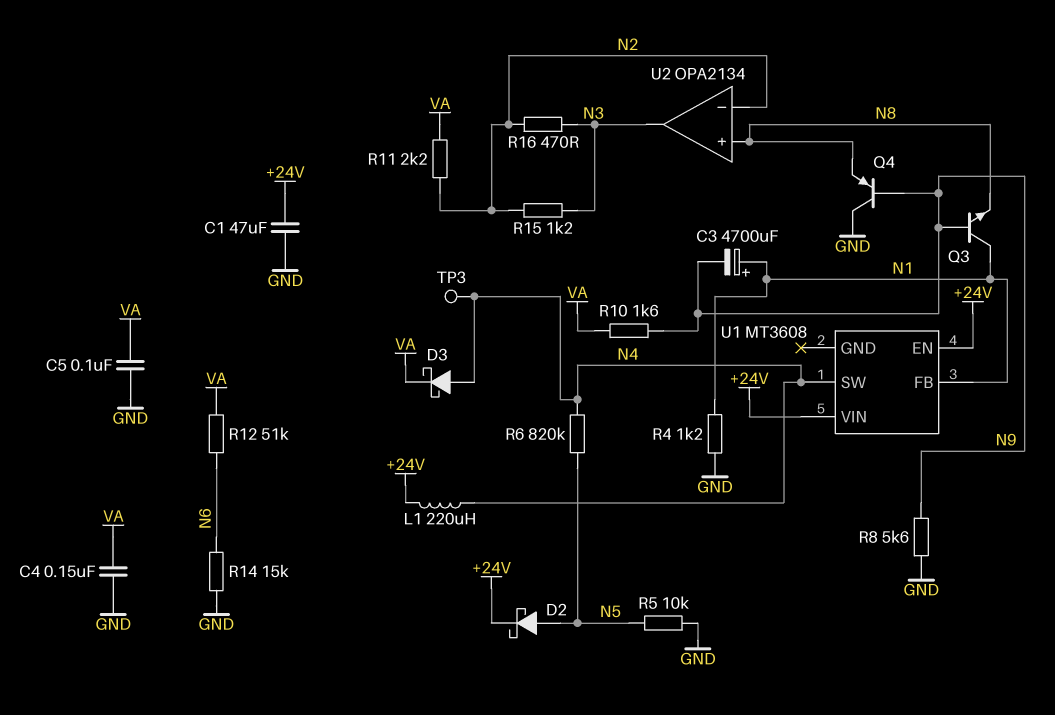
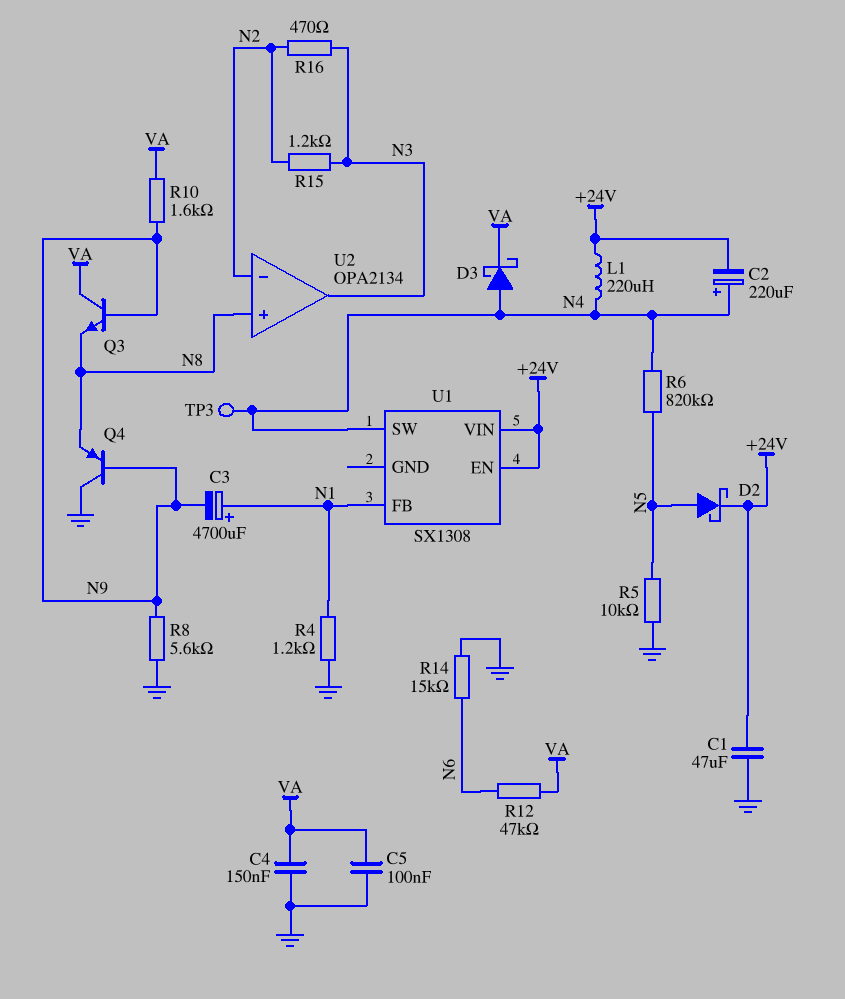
C2: none -> 220uF (plus N4, minus +24V)
Q3: NPN (B N9, C N1, E N8) -> NPN (B N9, C VA, E N8)
R11: 2.2k (N2, VA) -> none
R12: 51k (N6, VA) -> 47k (N6, VA)
U1: MT3608 -> SX1308

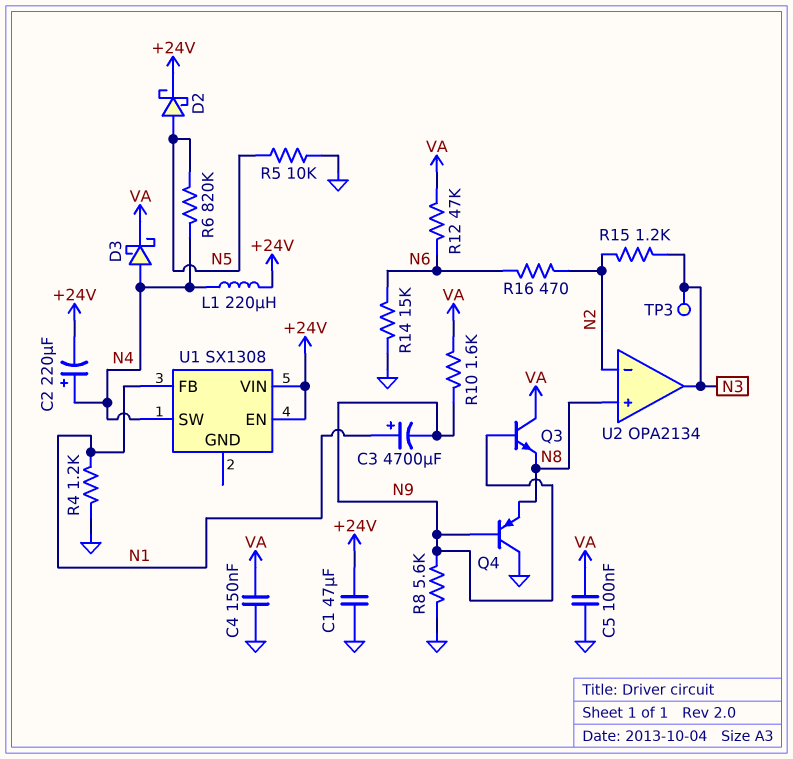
R16: 470 (N2, N3) -> 470 (N2, N6)
TP3: test point (N4) -> test point (N3)

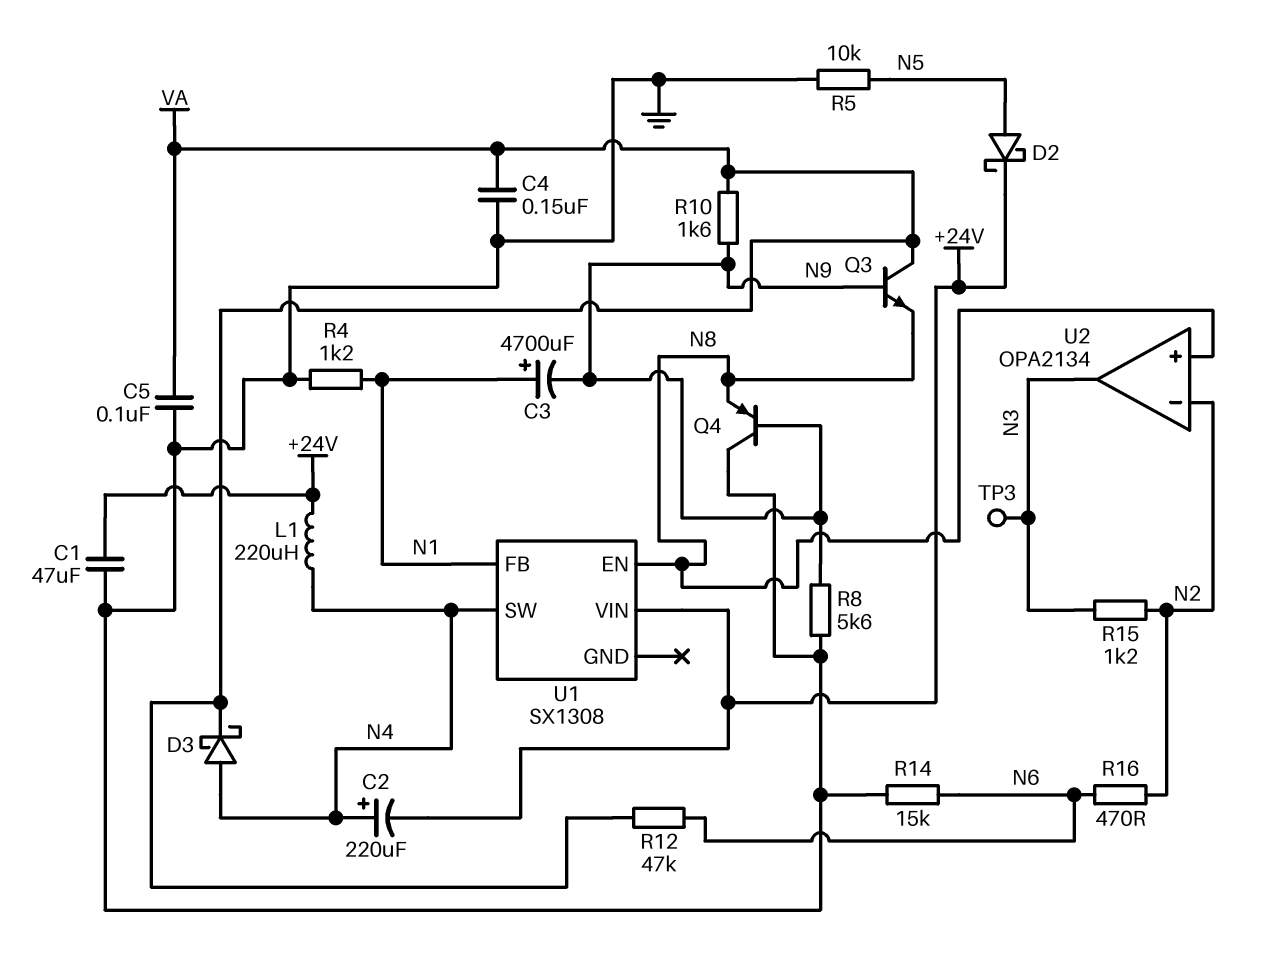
R6: 820k (N4, N5) -> none
U1 pin EN: +24V -> N8

